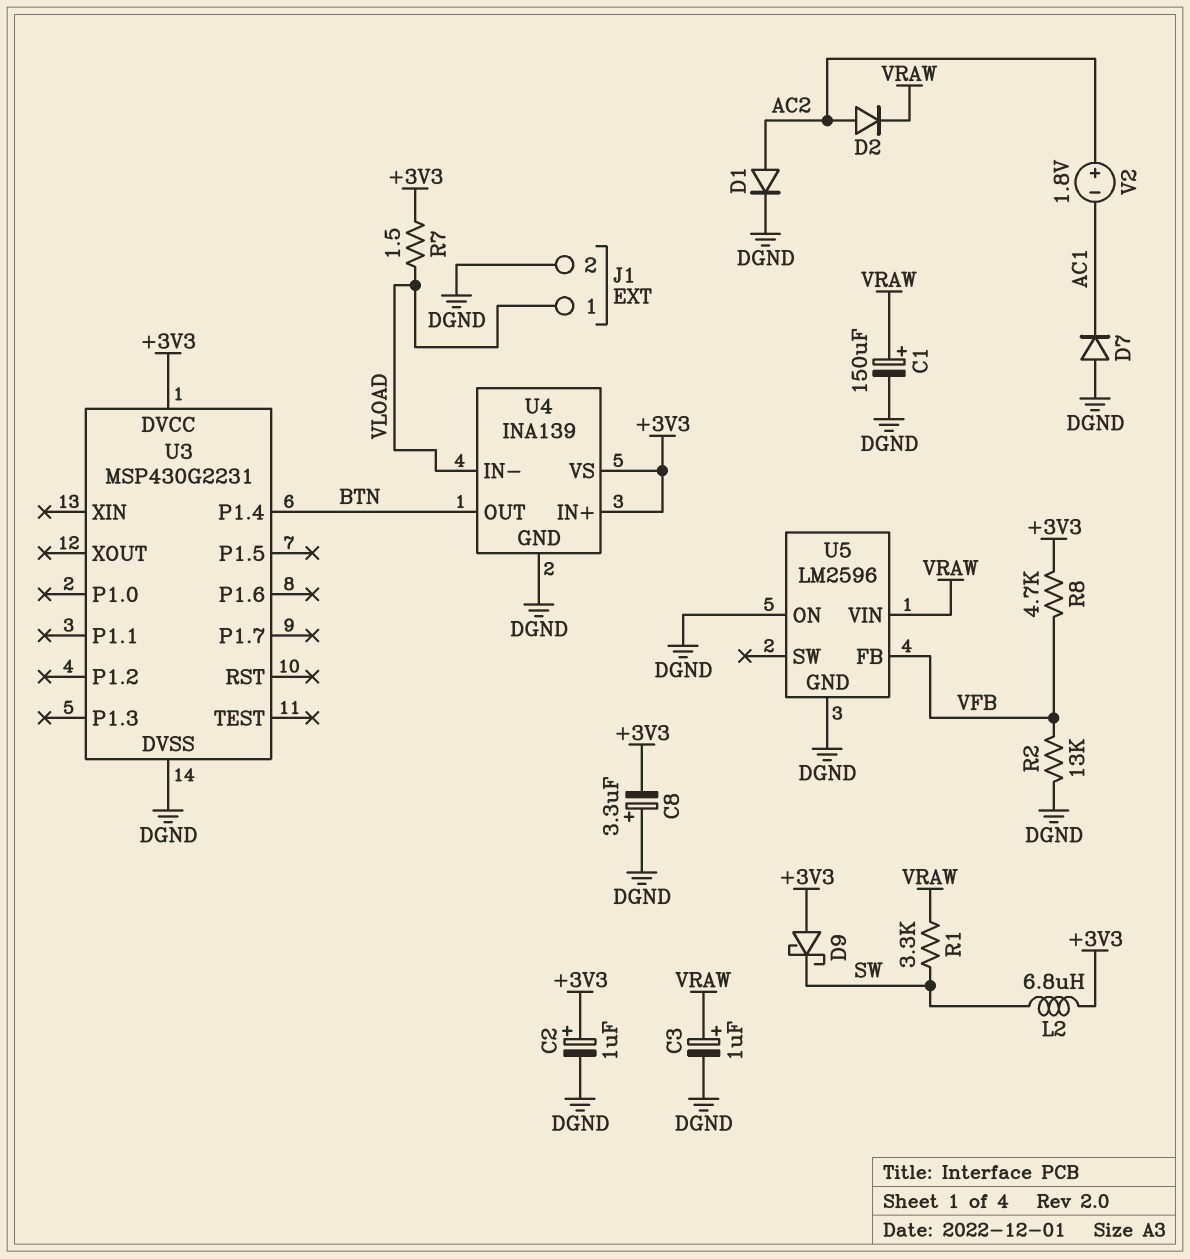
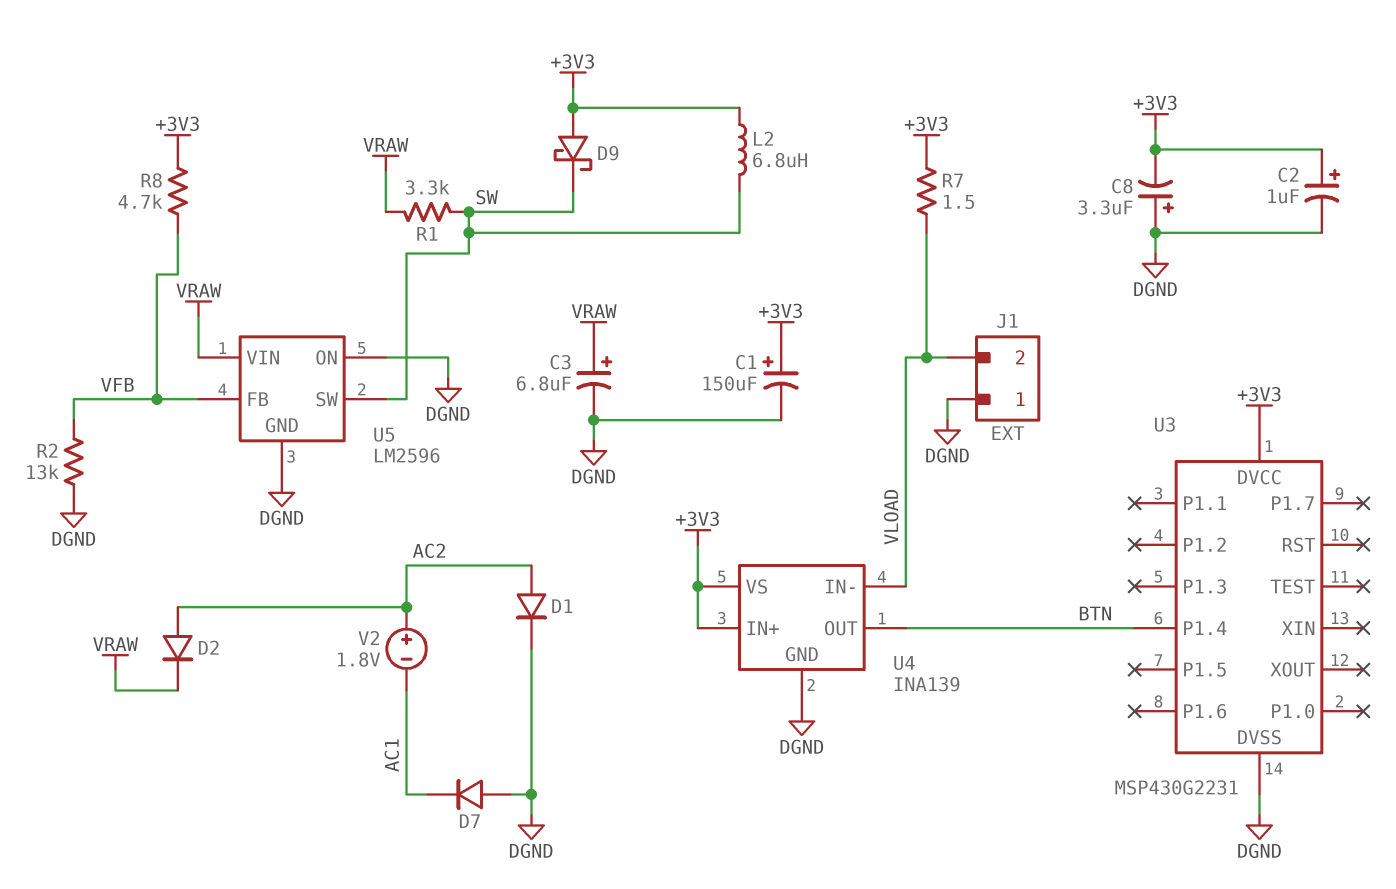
C1: 150uF (plus VRAW, minus DGND) -> 150uF (plus +3V3, minus DGND)
C3: 1uF (plus VRAW, minus DGND) -> 6.8uF (plus VRAW, minus DGND)
J1 pin 1: VLOAD -> DGND
J1 pin 2: DGND -> VLOAD
U5 pin SW: none -> SW

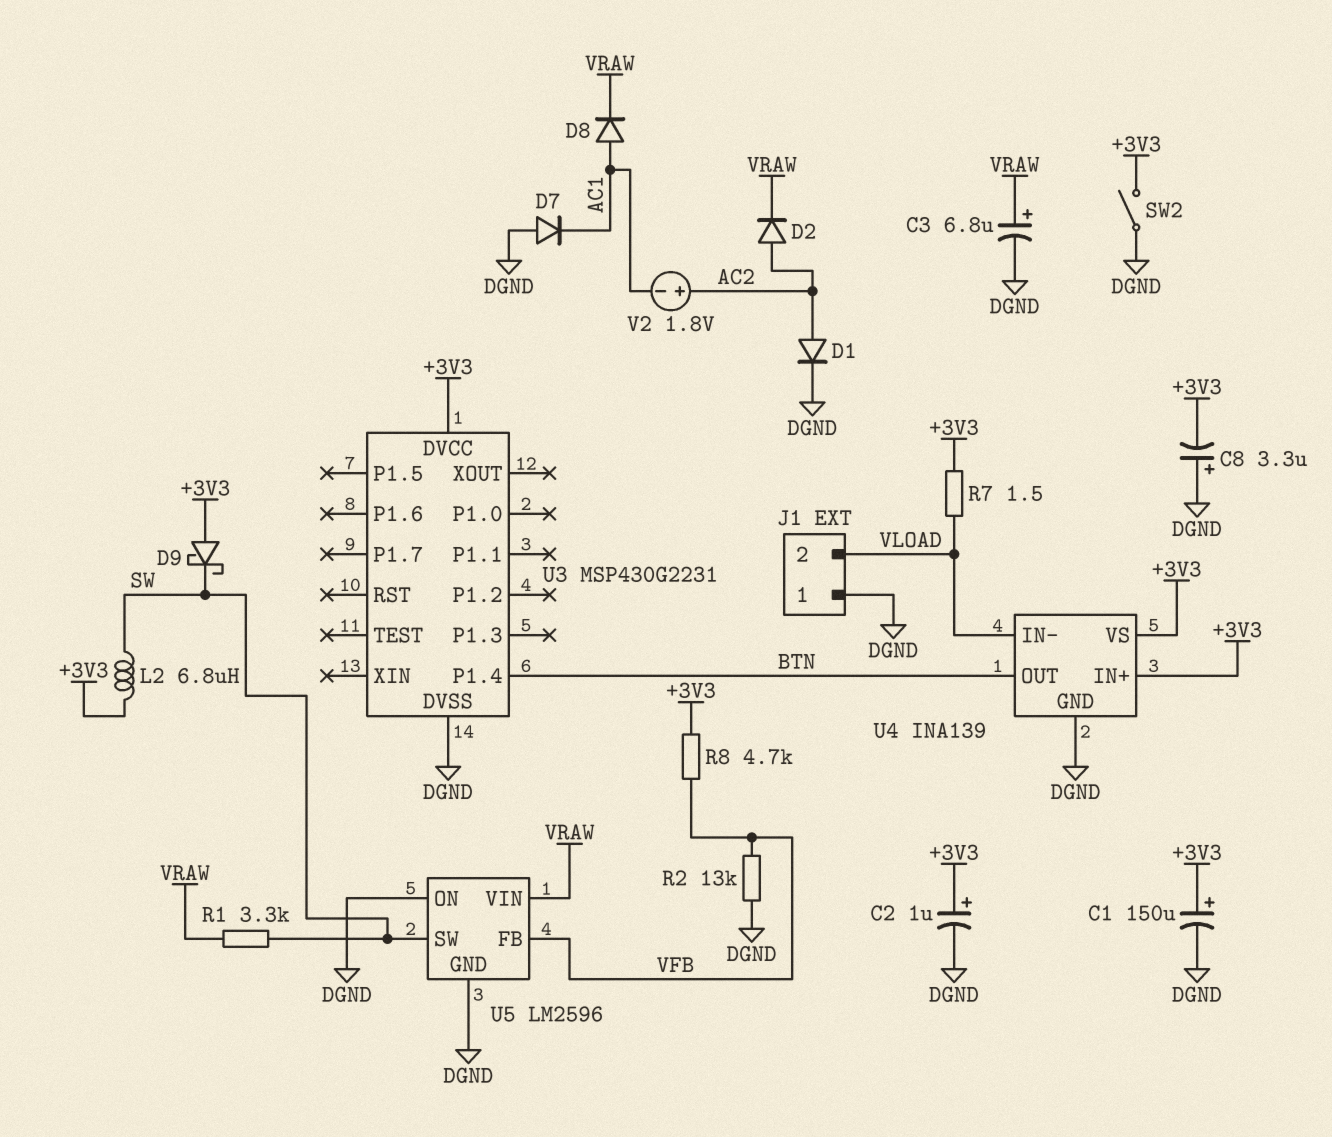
D8: none -> diode (A AC1, K VRAW)
SW2: none -> switch (+3V3, DGND)

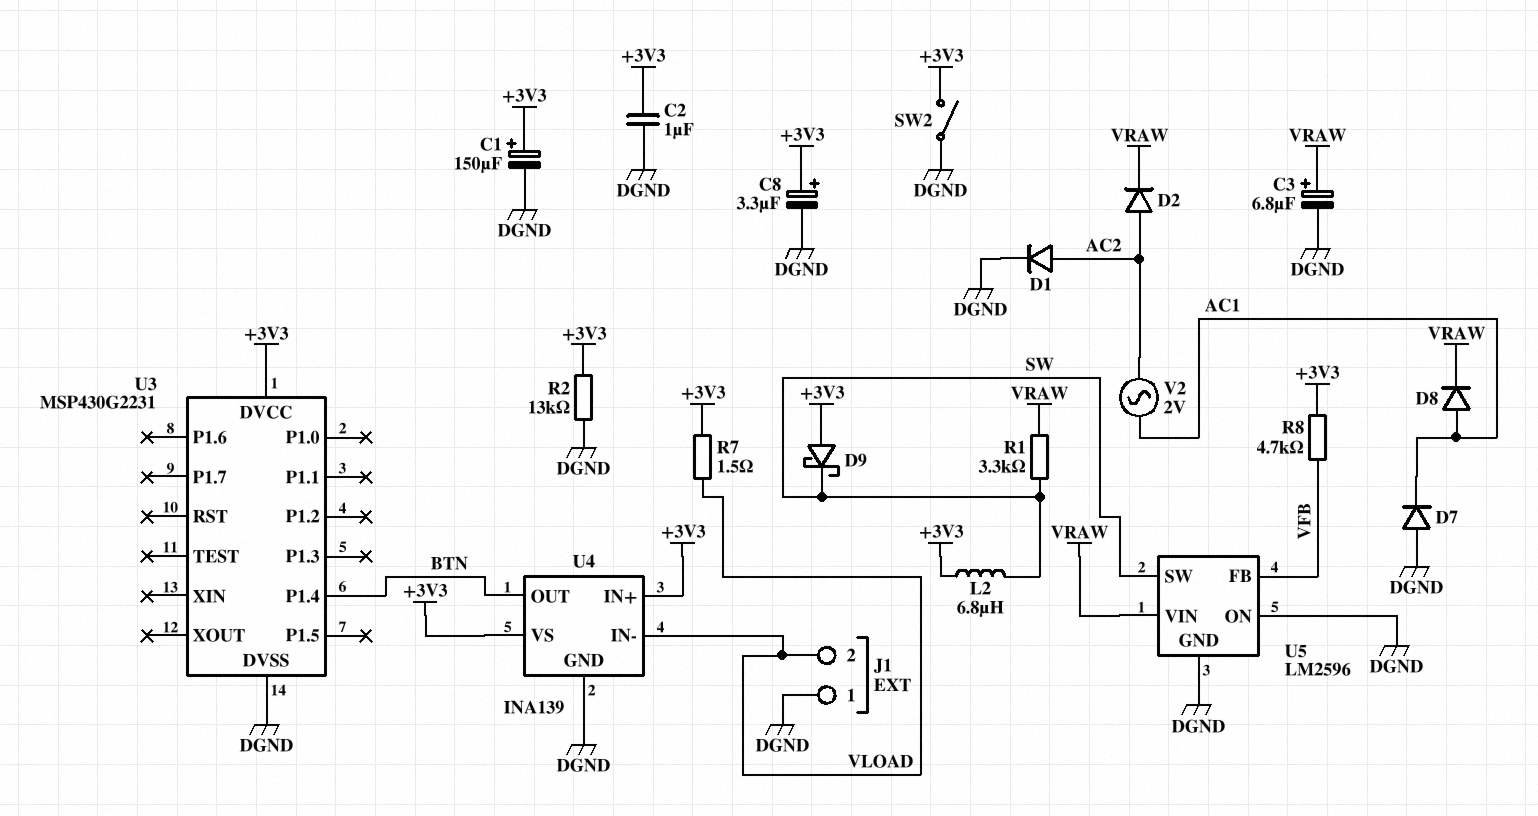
C2: 1uF (plus +3V3, minus DGND) -> 1uF (+3V3, DGND)
C8: 3.3uF (plus DGND, minus +3V3) -> 3.3uF (plus +3V3, minus DGND)
R2: 13k (DGND, VFB) -> 13k (+3V3, DGND)
V2: 1.8V (plus AC2, minus AC1) -> AC 2V (AC1, AC2)

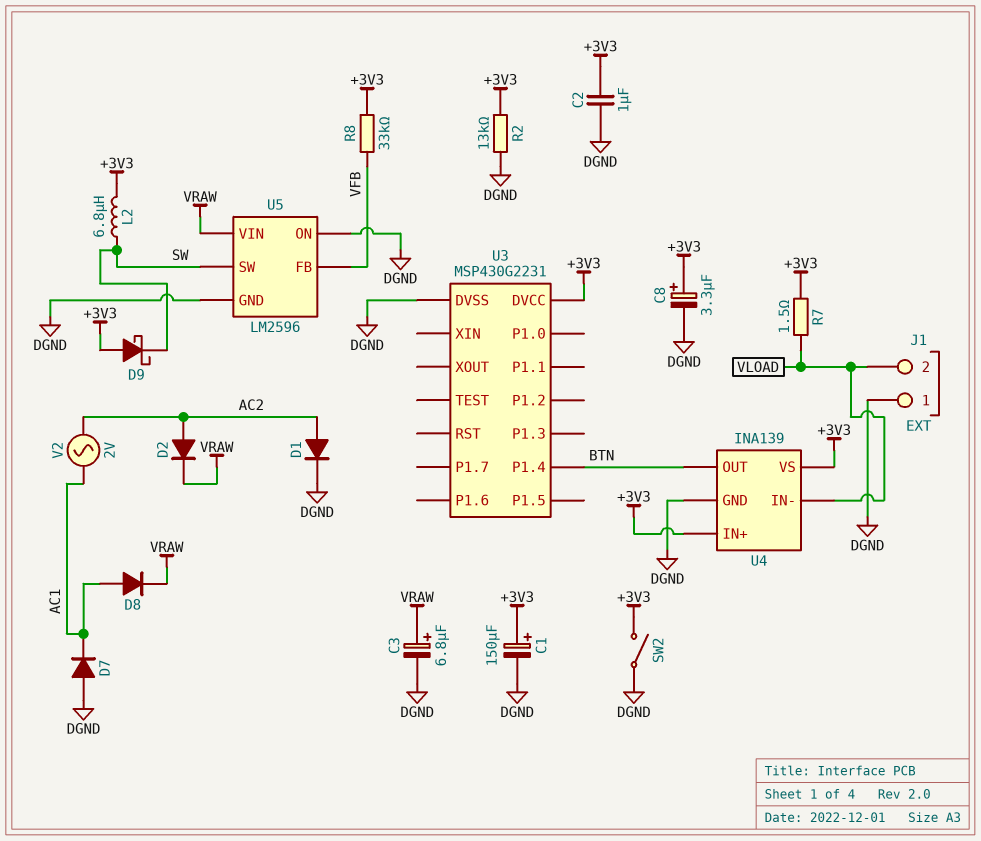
R1: 3.3k (SW, VRAW) -> none
R8: 4.7k (+3V3, VFB) -> 33k (+3V3, VFB)

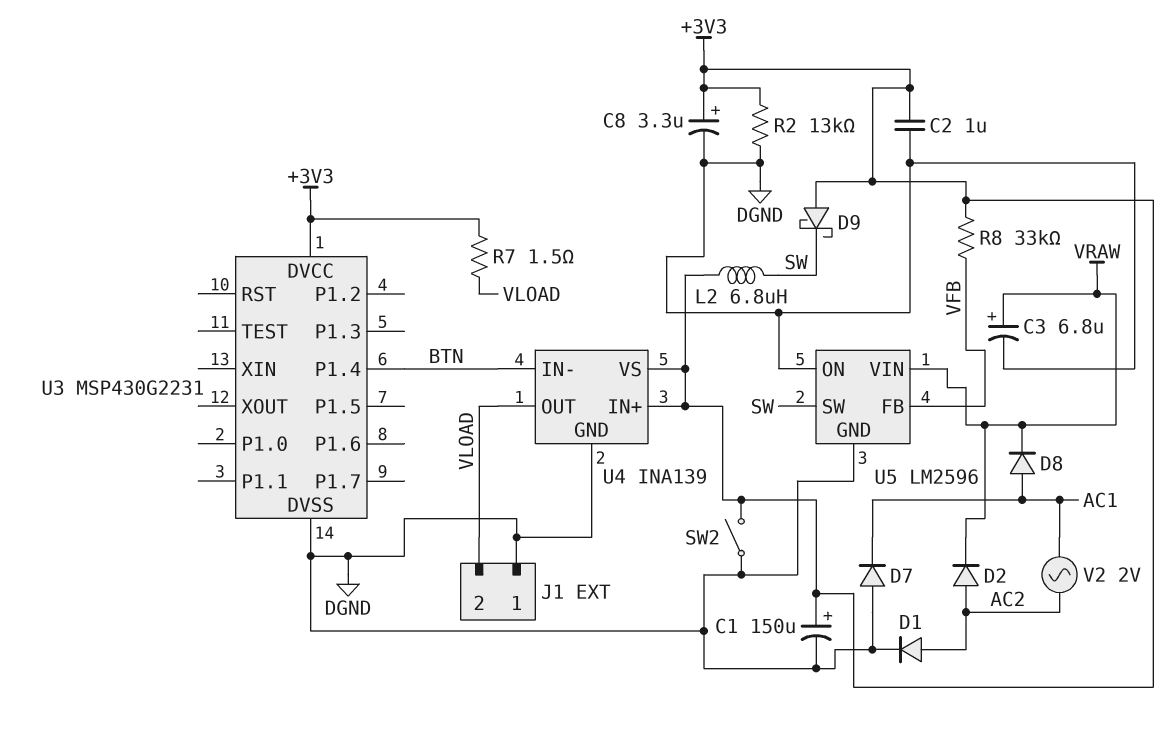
U4 pin IN-: VLOAD -> BTN
U4 pin OUT: BTN -> VLOAD

